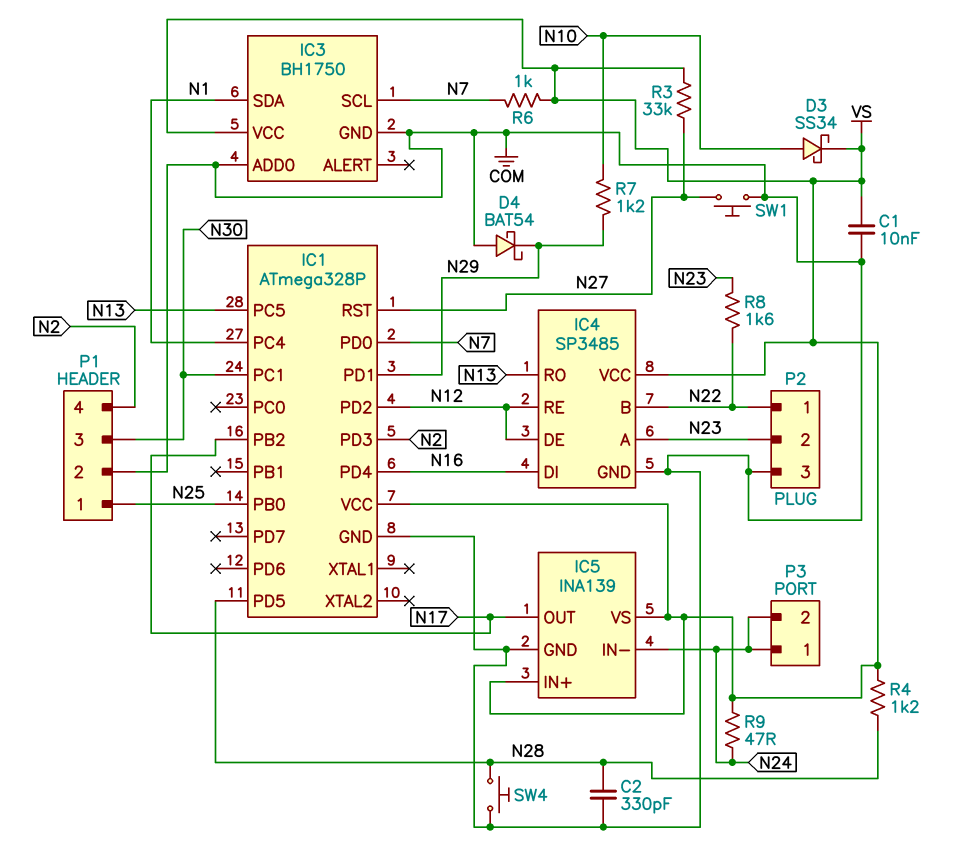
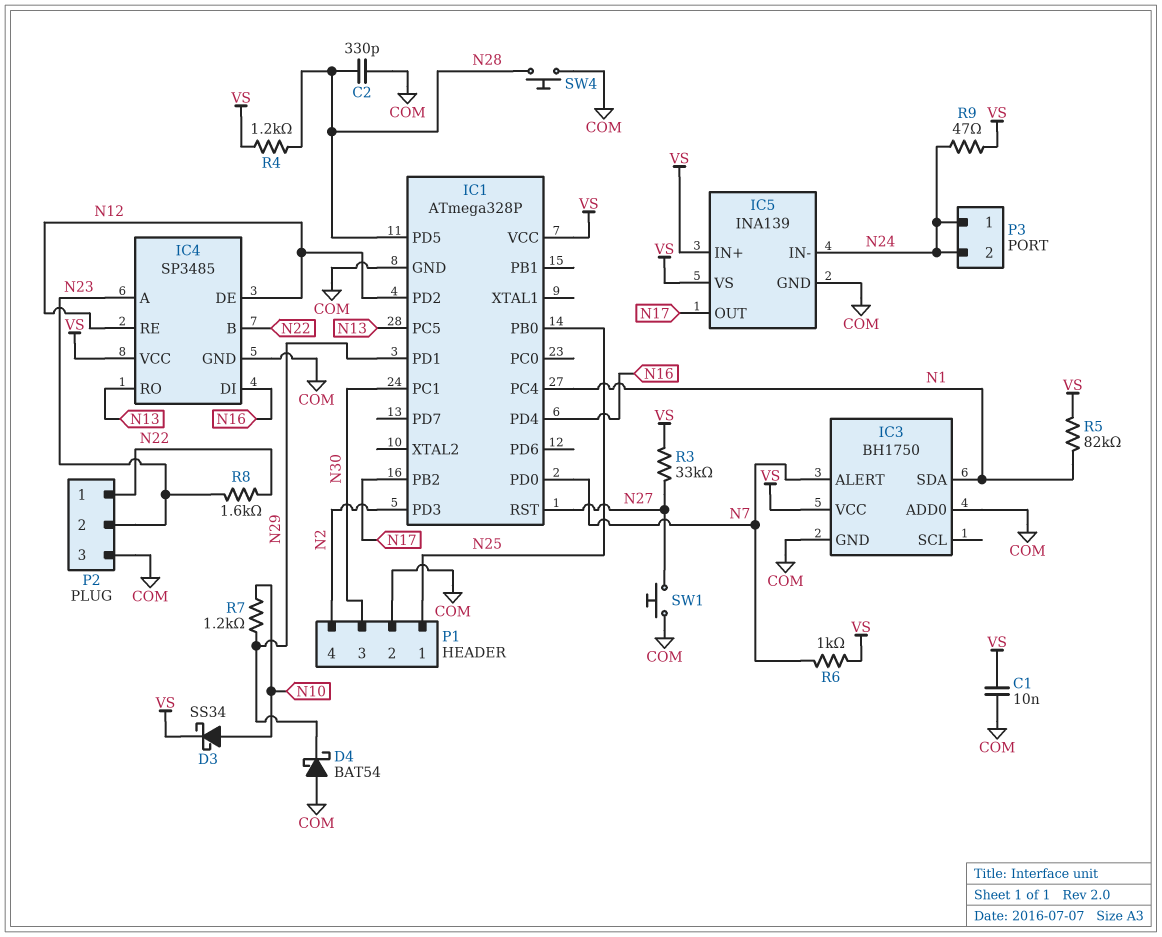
IC3 pin ALERT: none -> N7
IC3 pin SCL: N7 -> none
R5: none -> 82k (N1, VS)

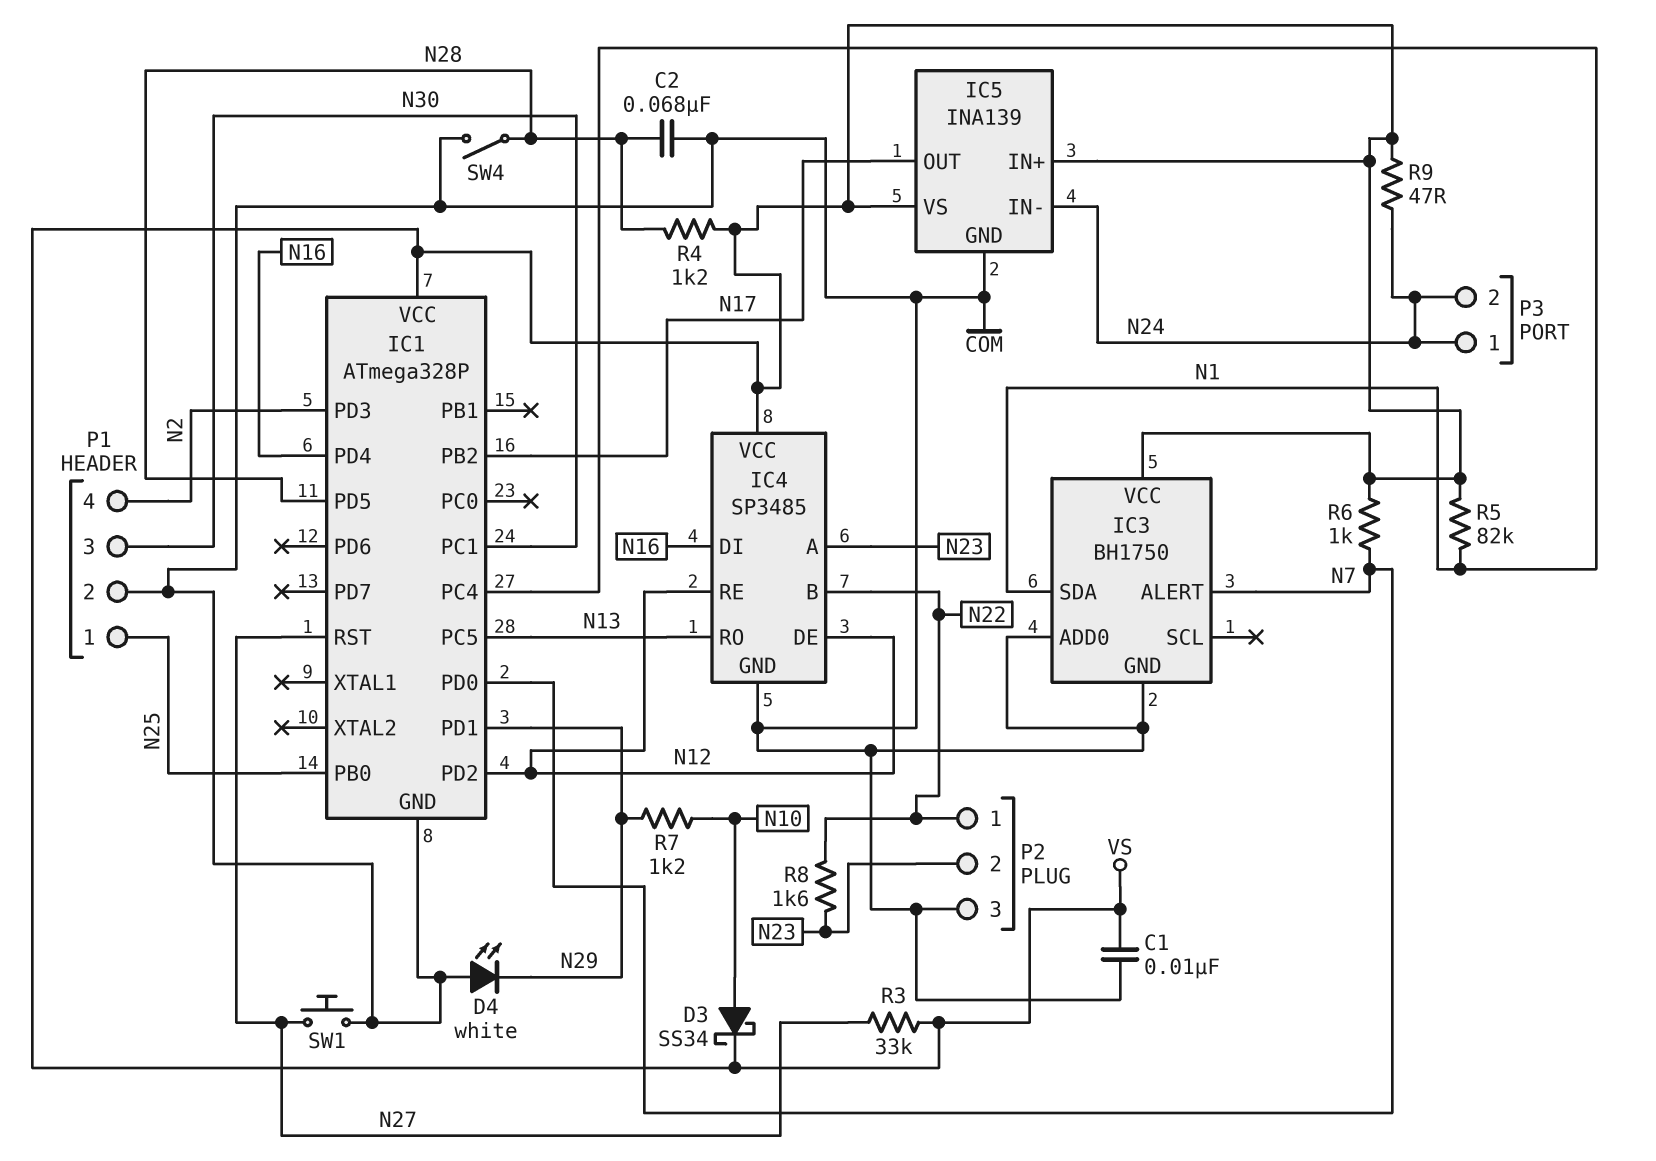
C2: 330pF (COM, N28) -> 68nF (COM, N28)
D4: schottky BAT54 (A COM, K N29) -> LED white (A COM, K N29)
SW4: button (COM, N28) -> switch (COM, N28)

